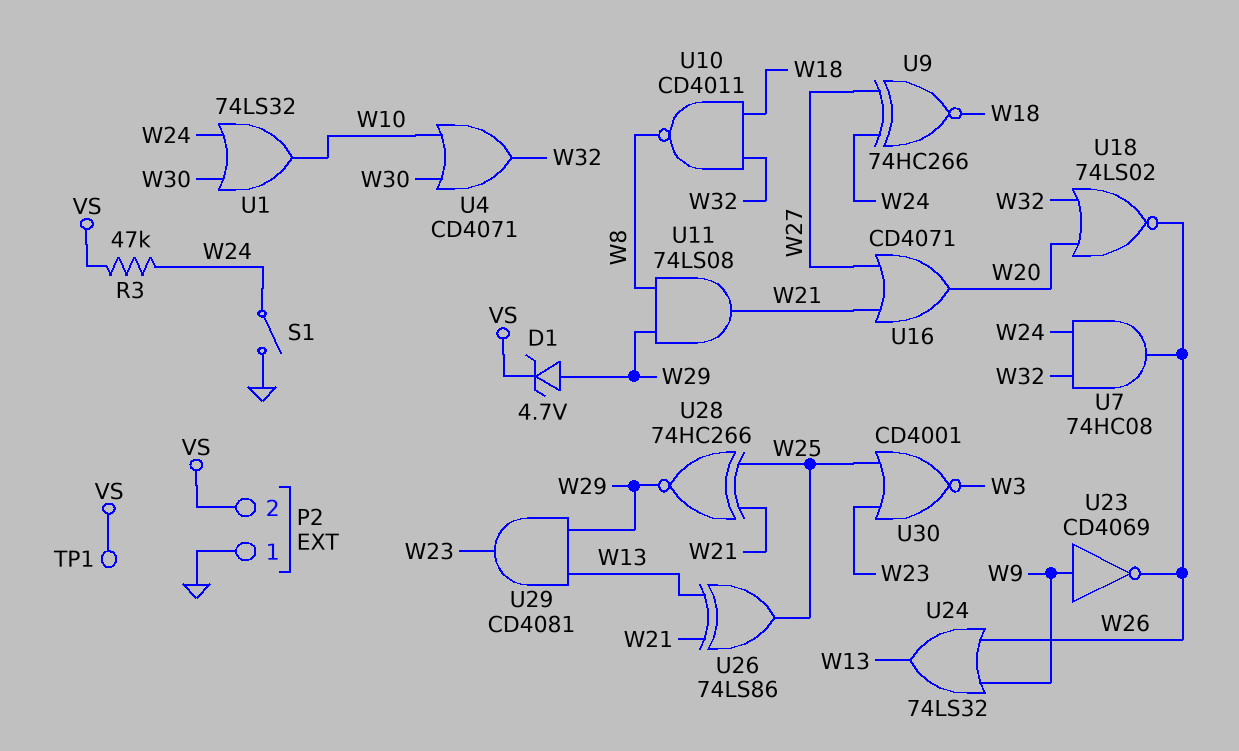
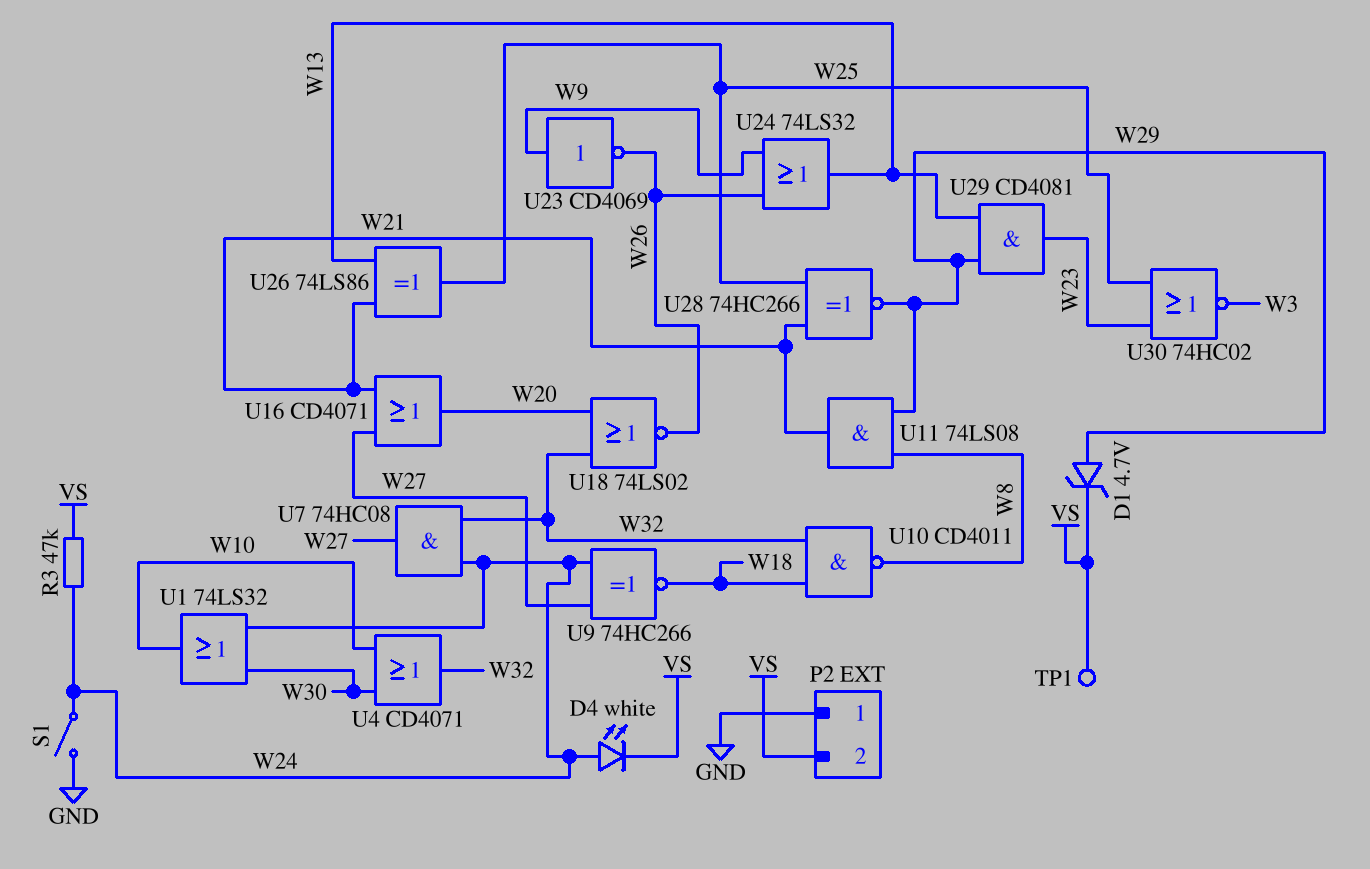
D4: none -> LED white (A W24, K VS)
U7: AND 74HC08 (in W24, in W32, out W26) -> AND 74HC08 (in W24, in W32, out W27)
U30: NOR CD4001 (in W23, in W25, out W3) -> NOR 74HC02 (in W23, in W25, out W3)

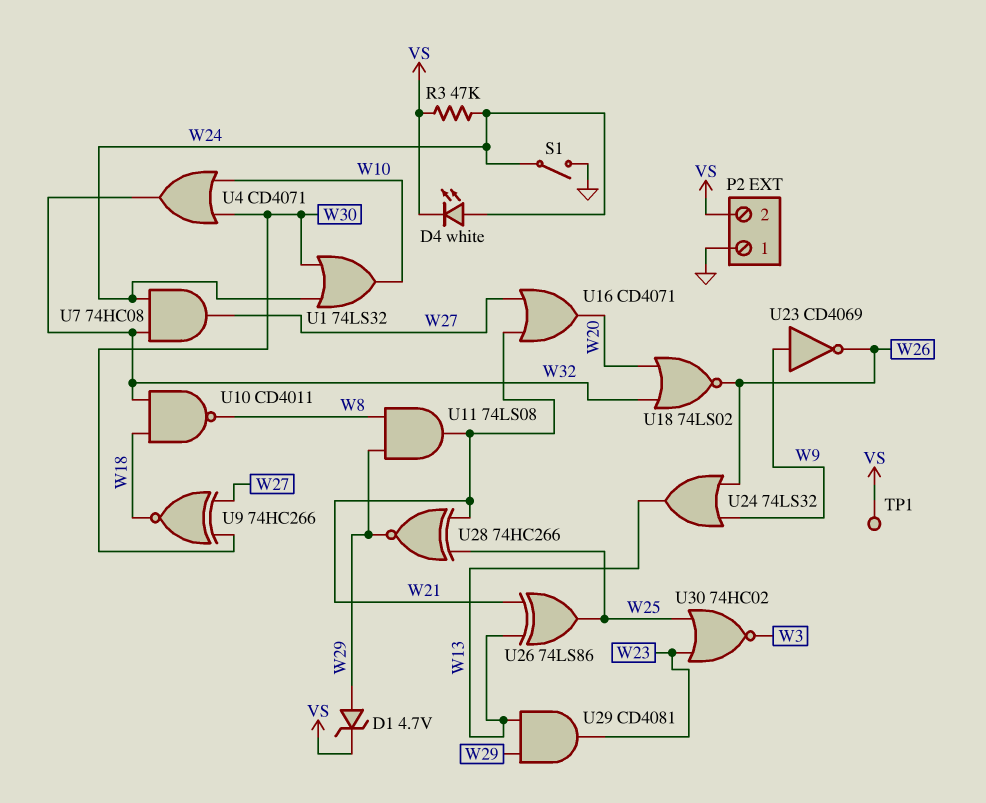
U9: XNOR 74HC266 (in W24, in W27, out W18) -> XNOR 74HC266 (in W27, in W30, out W18)

